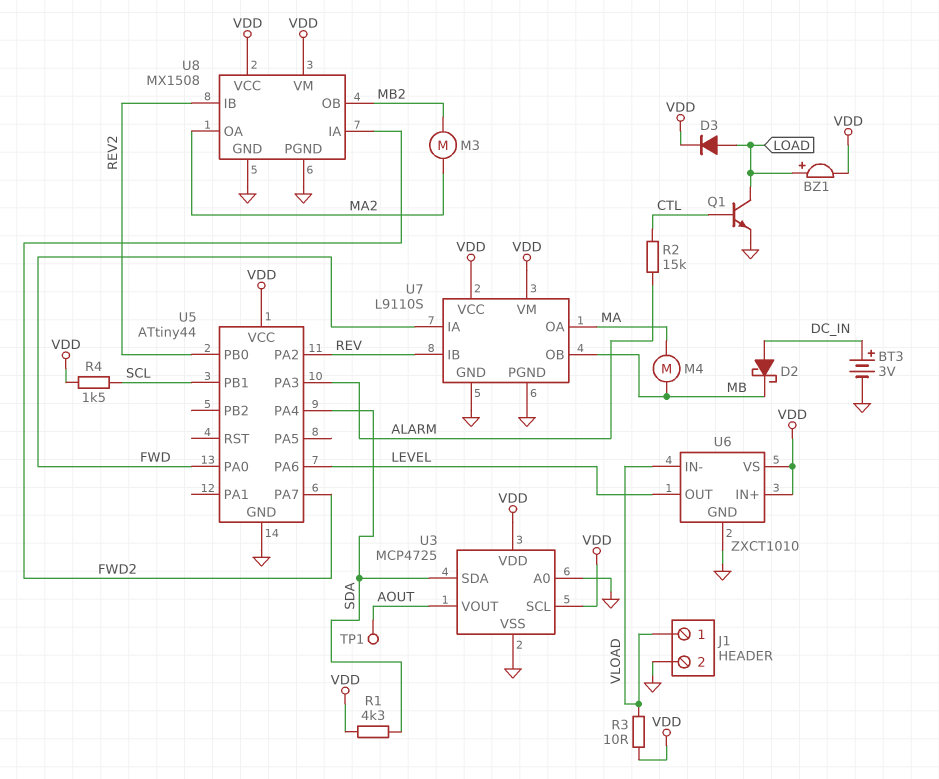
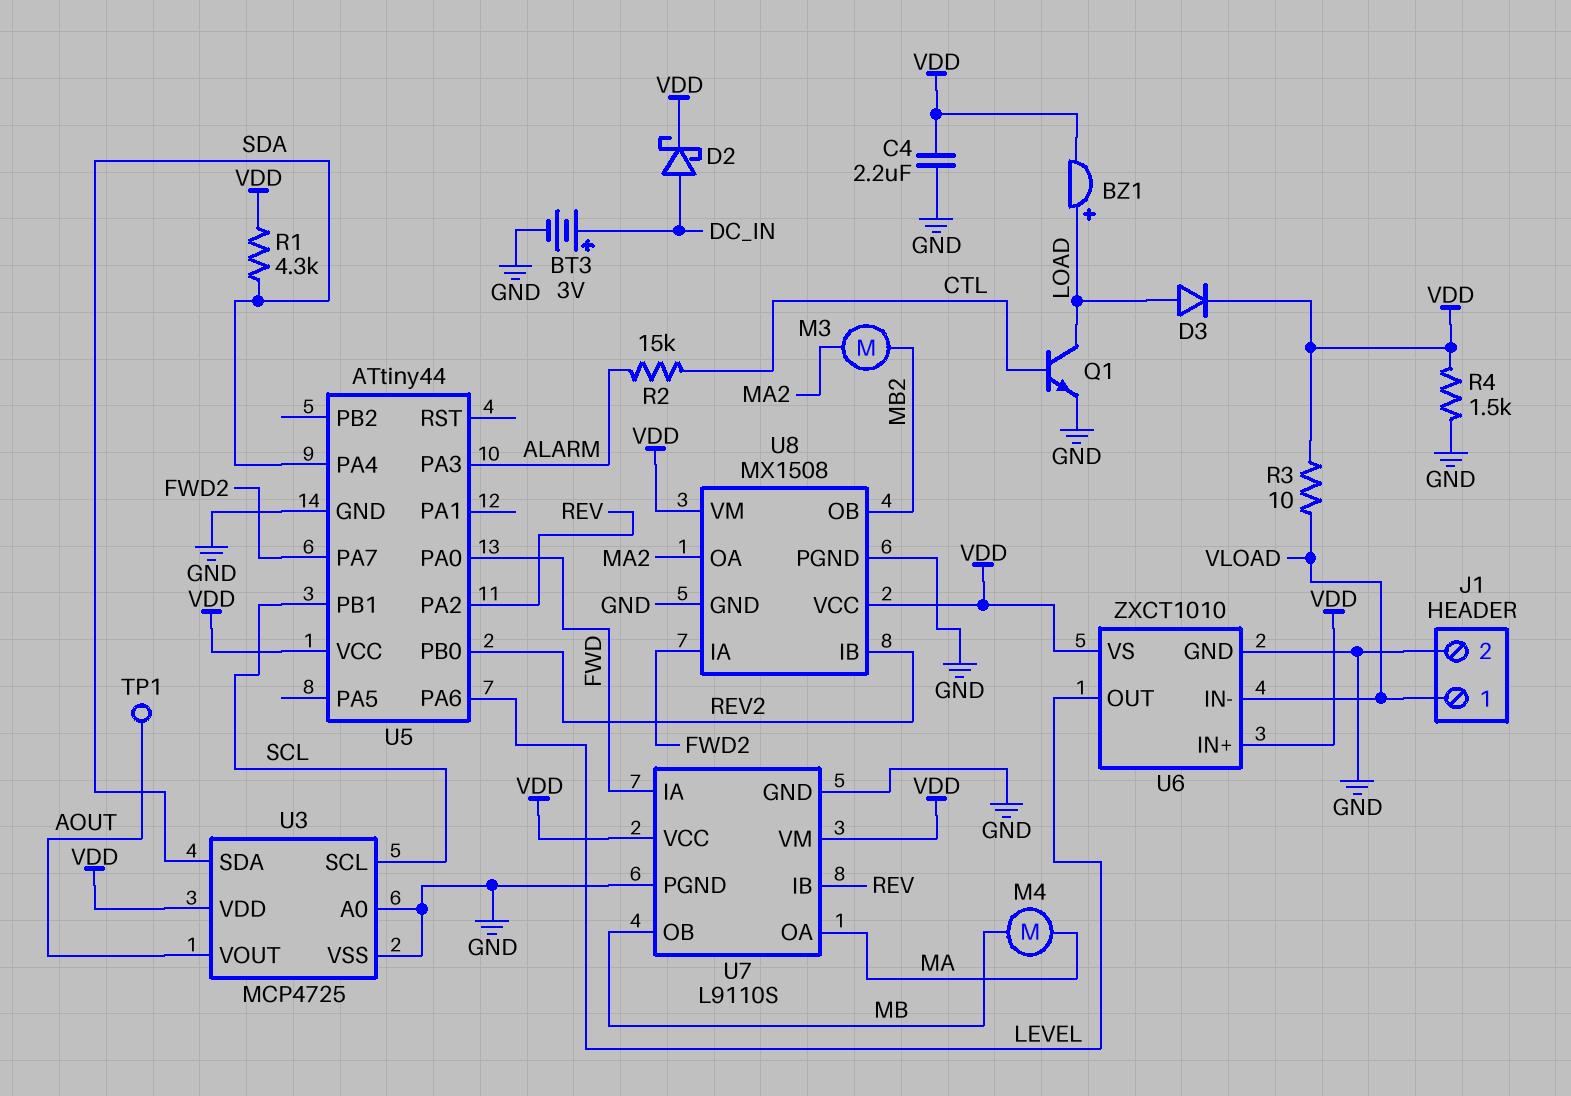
C4: none -> 2.2uF (GND, VDD)
D2: schottky (A DC_IN, K MB) -> schottky (A DC_IN, K VDD)
R4: 1.5k (SCL, VDD) -> 1.5k (GND, VDD)
U3 pin SCL: VDD -> SCL

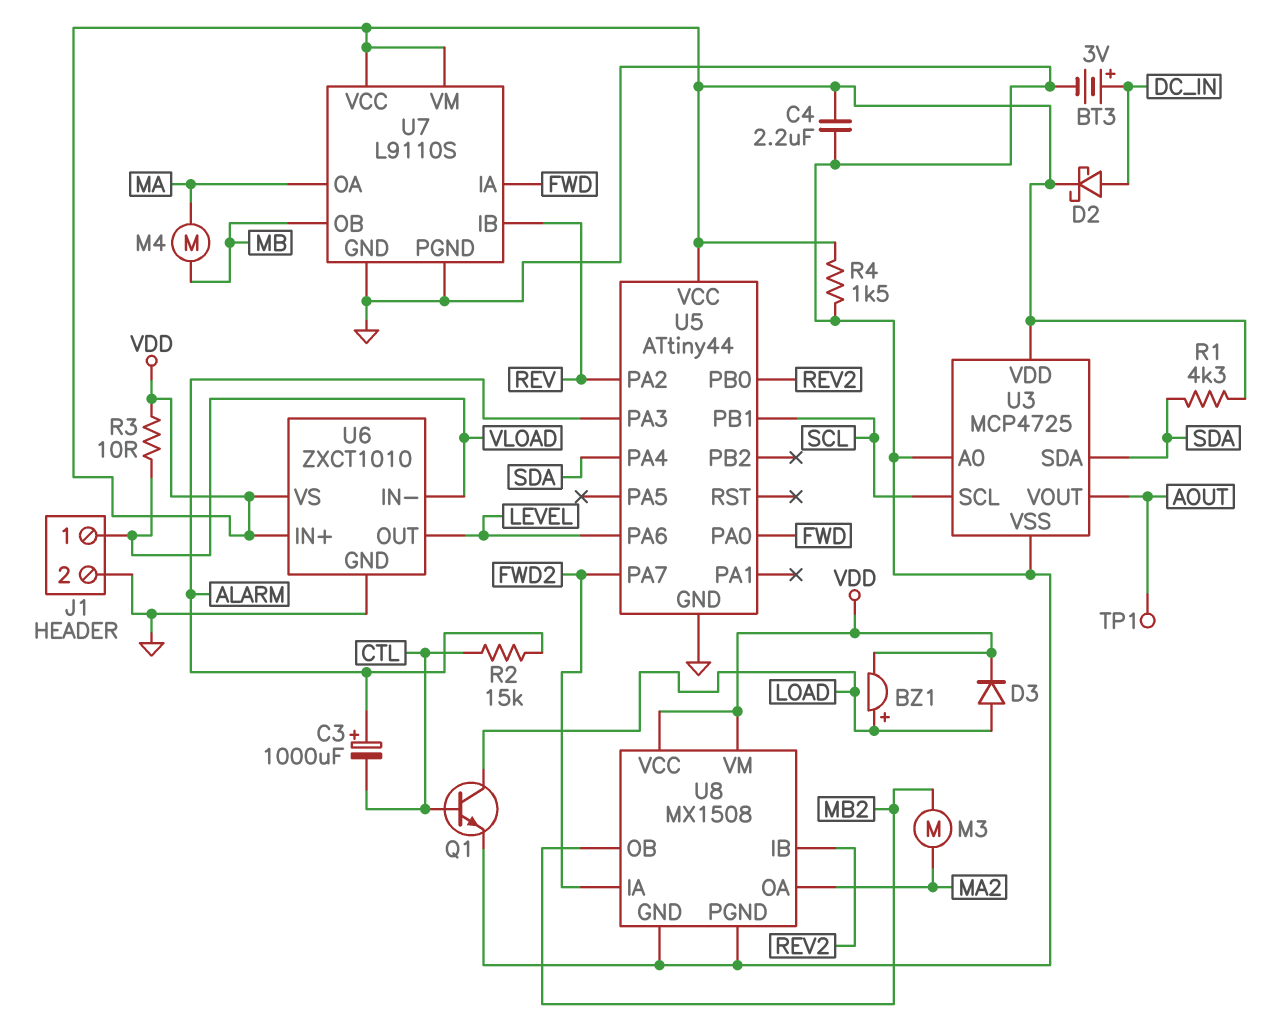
C3: none -> 1000uF (plus ALARM, minus CTL)

